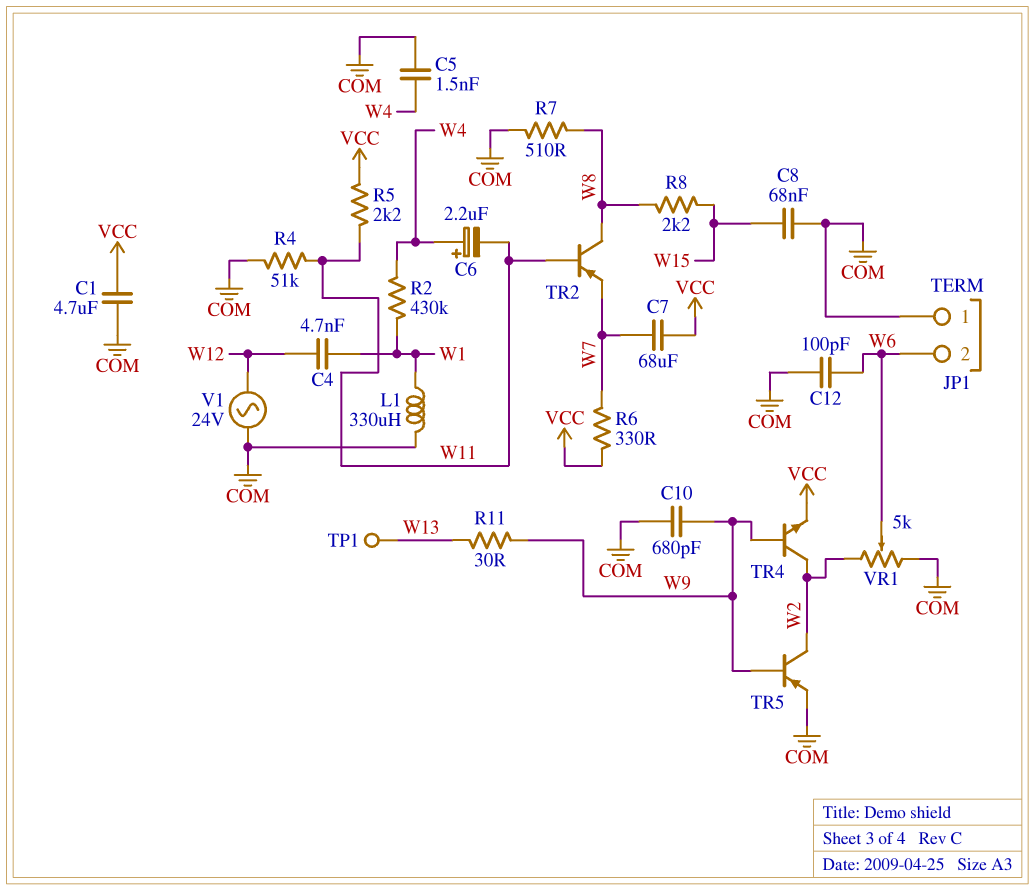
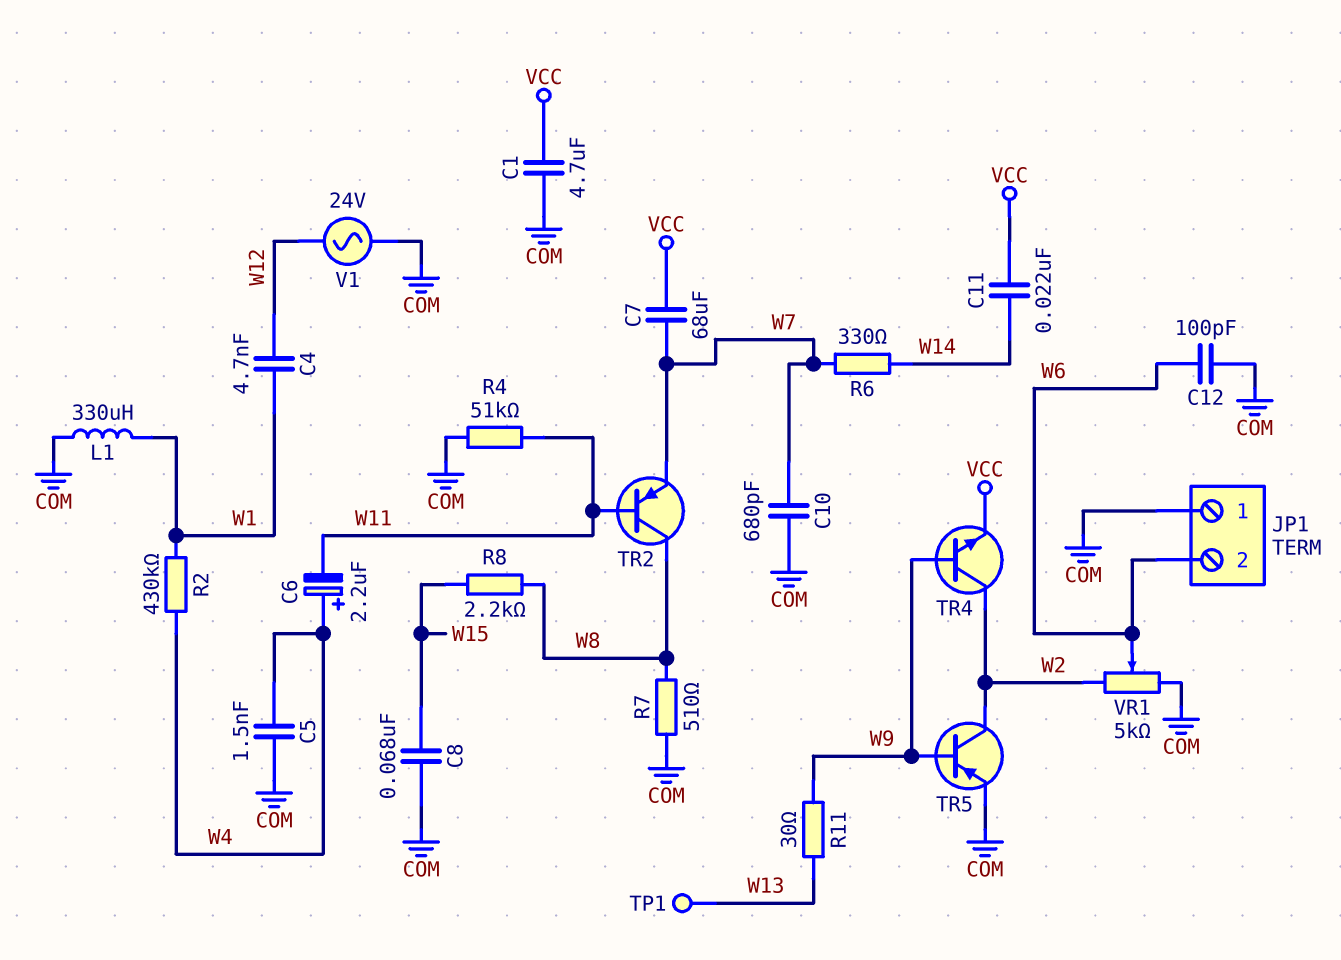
C10: 680pF (COM, W9) -> 680pF (COM, W7)
C11: none -> 22nF (VCC, W14)
R5: 2.2k (VCC, W11) -> none
R6: 330 (VCC, W7) -> 330 (W7, W14)

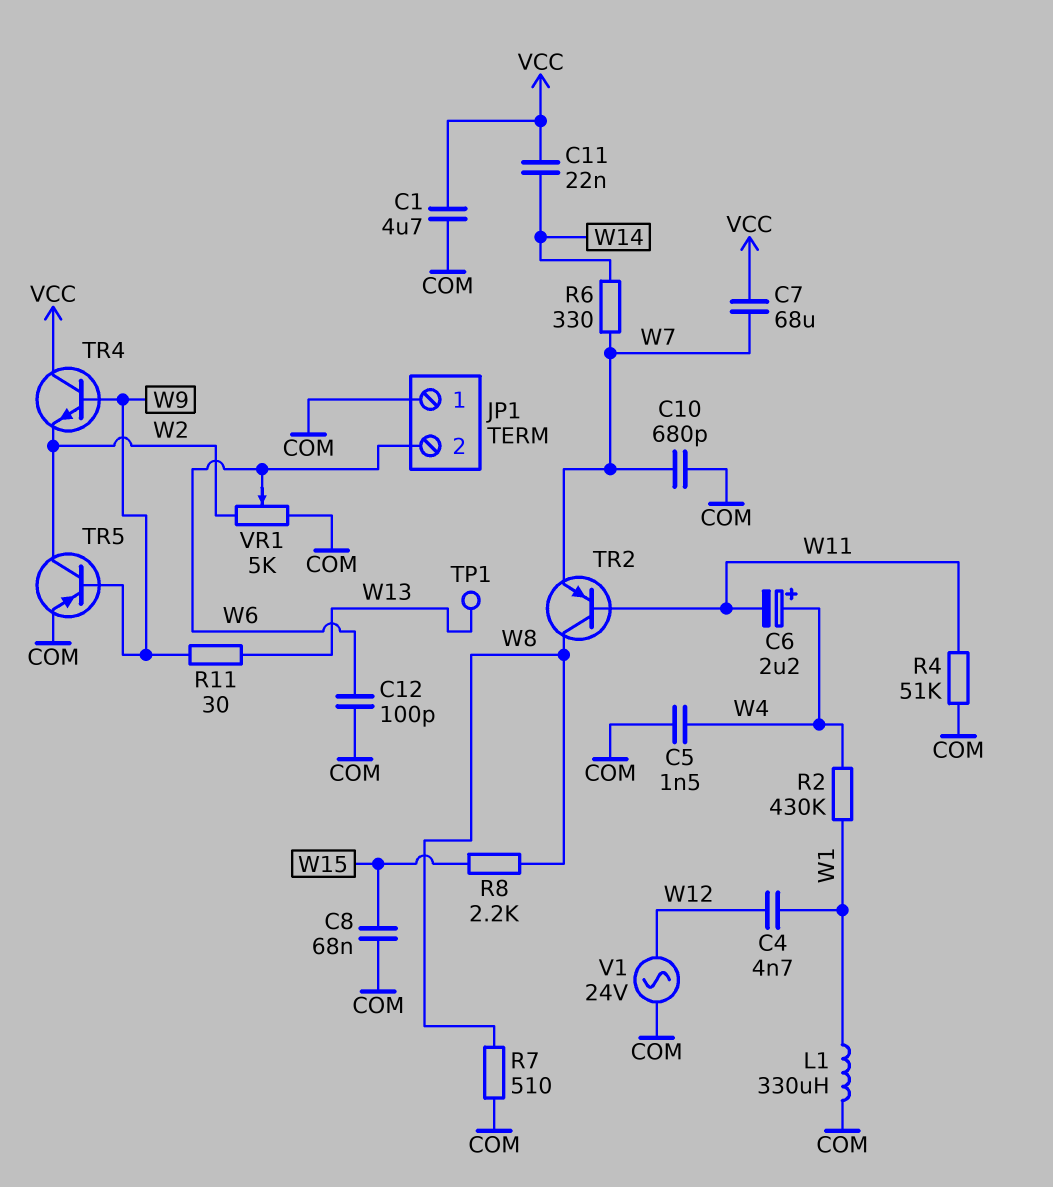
TR4: NPN (B W9, C W2, E VCC) -> NPN (B W9, C VCC, E W2)

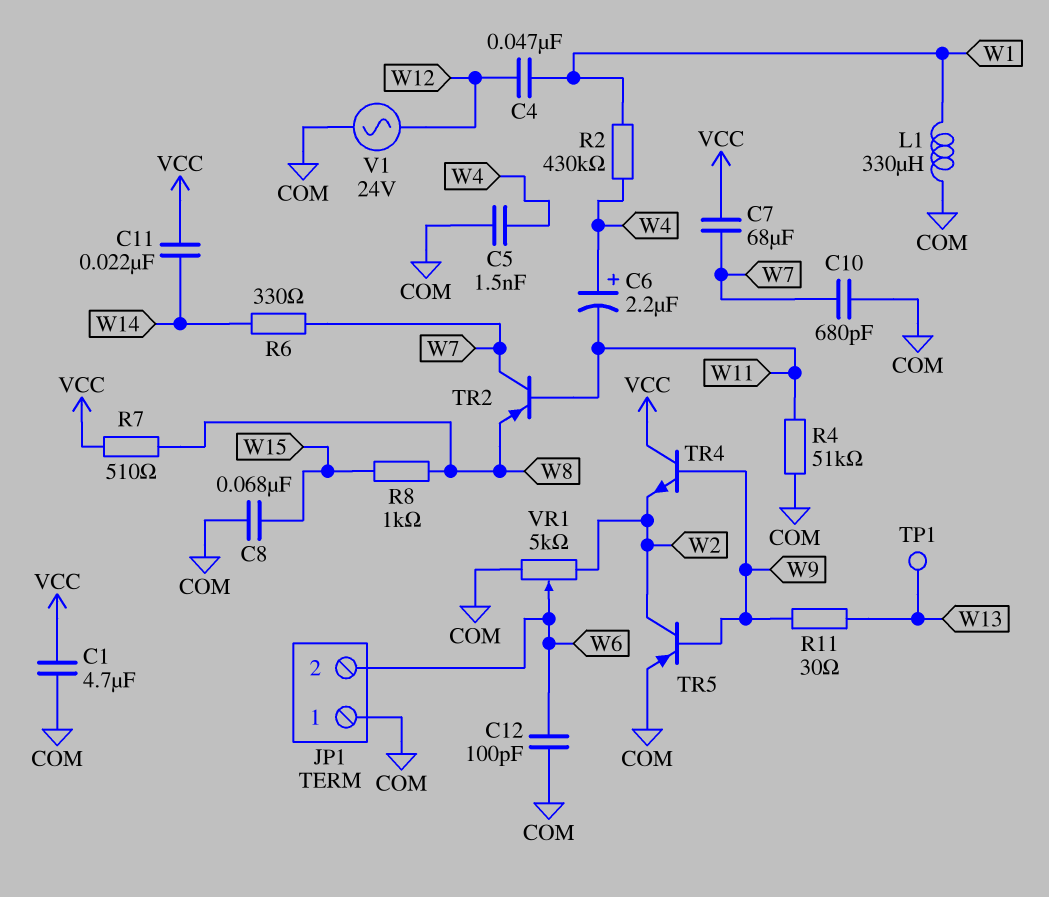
C4: 4.7nF (W1, W12) -> 47nF (W1, W12)
R7: 510 (COM, W8) -> 510 (VCC, W8)
R8: 2.2k (W8, W15) -> 1k (W8, W15)
TR2: PNP (B W11, C W8, E W7) -> PNP (B W11, C W7, E W8)

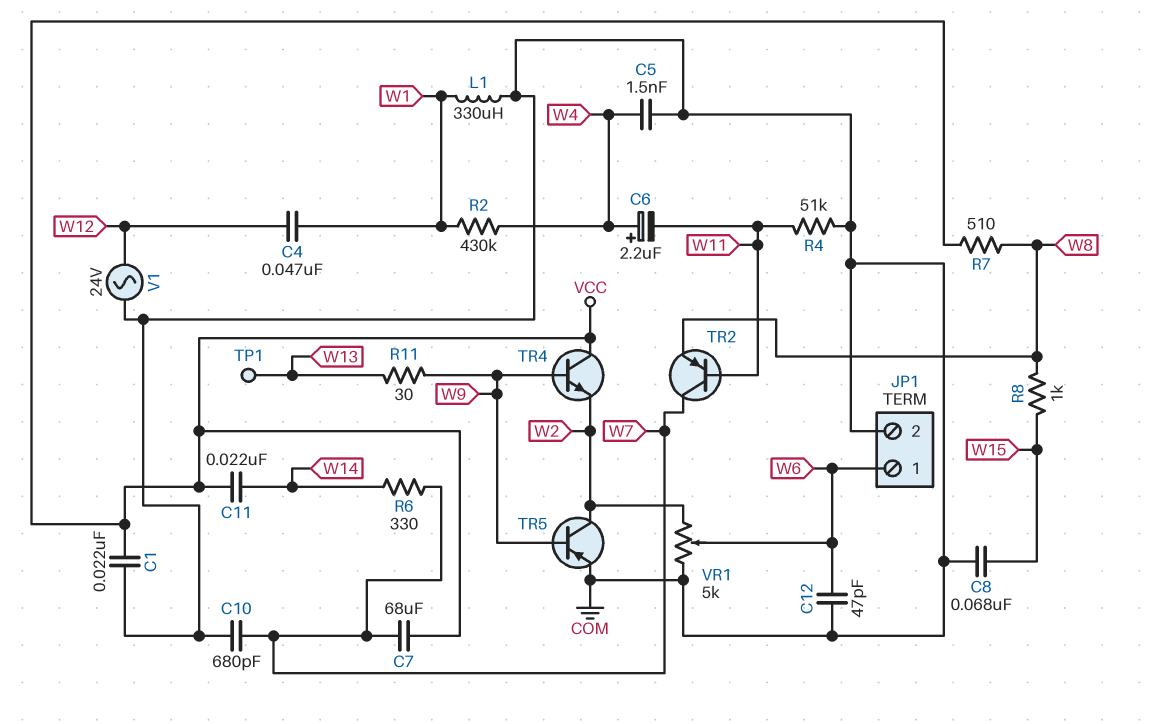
C1: 4.7uF (COM, VCC) -> 22nF (COM, VCC)
C12: 100pF (COM, W6) -> 47pF (COM, W6)
JP1 pin 1: COM -> W6
JP1 pin 2: W6 -> COM

